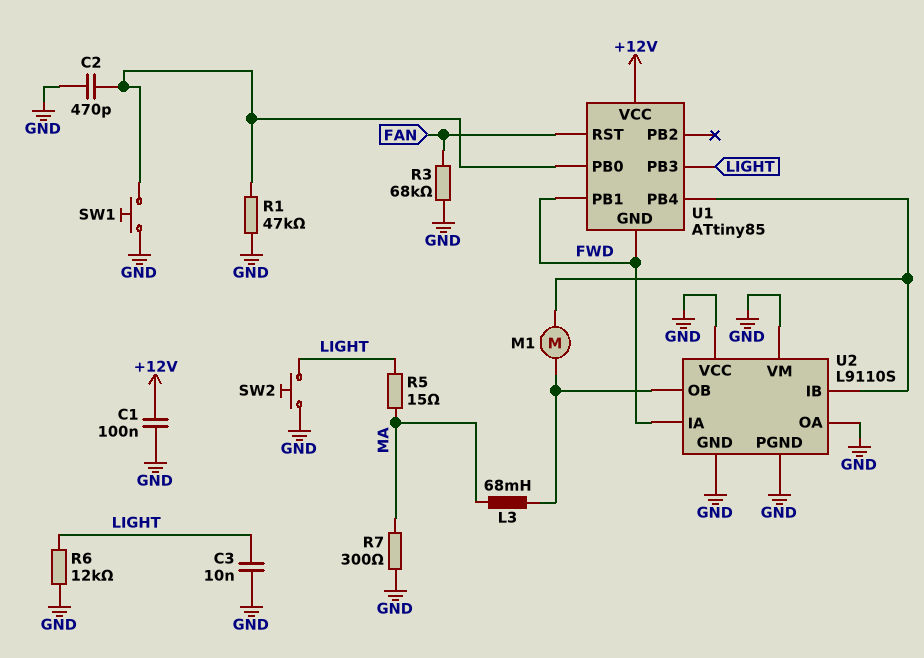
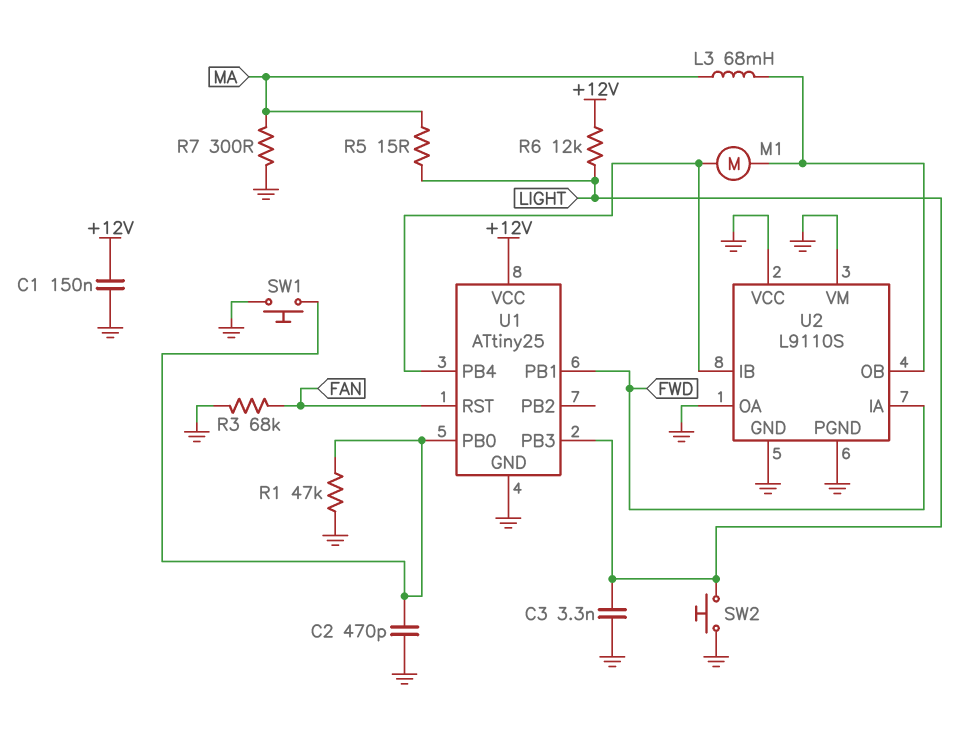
C1: 100nF (+12V, GND) -> 150nF (+12V, GND)
C3: 10nF (GND, LIGHT) -> 3.3nF (GND, LIGHT)
R6: 12k (GND, LIGHT) -> 12k (+12V, LIGHT)
U1: ATtiny85 -> ATtiny25
U1 pin GND: FWD -> GND

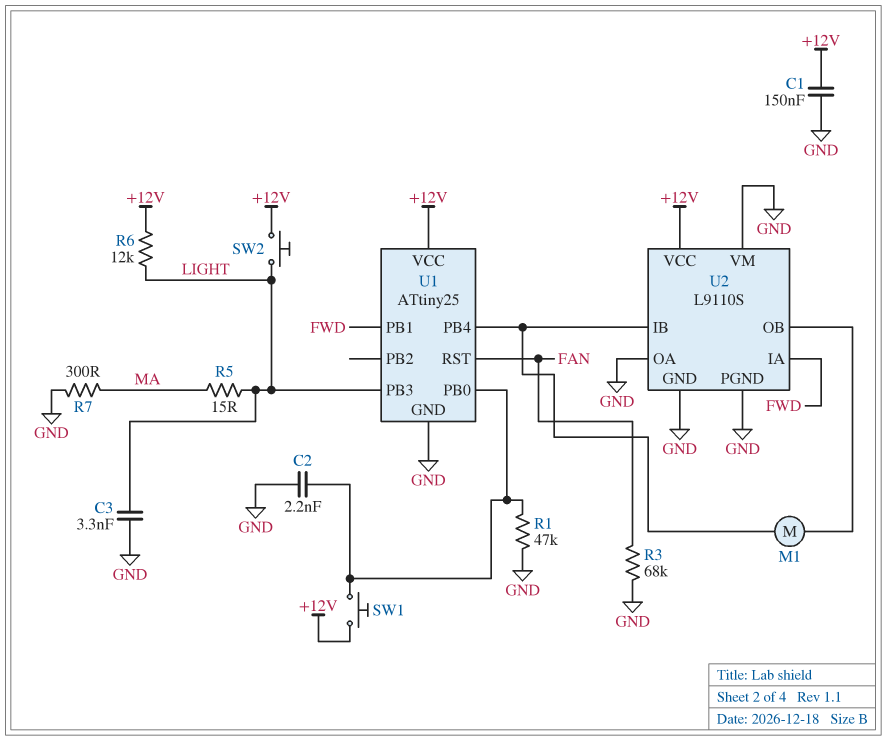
C2: 470pF (GND, U1/PB0) -> 2.2nF (GND, U1/PB0)
L3: 68mH (MA, U2/OB) -> none
SW1: button (GND, U1/PB0) -> button (+12V, U1/PB0)
SW2: button (GND, LIGHT) -> button (+12V, LIGHT)
U2 pin VCC: GND -> +12V

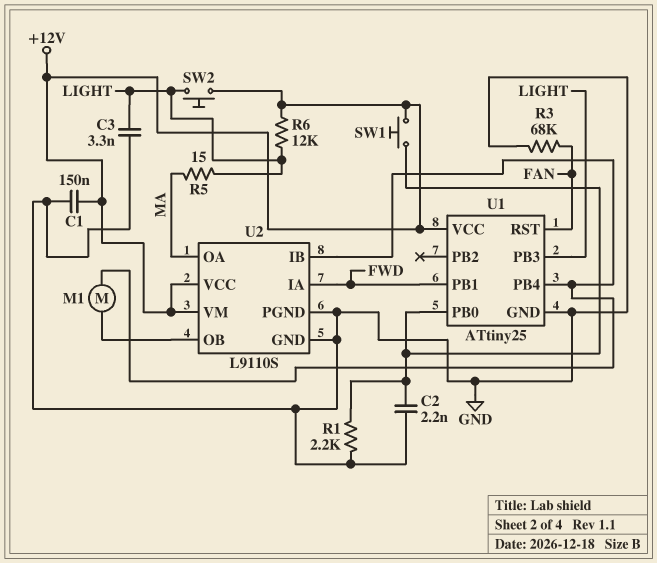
R1: 47k (GND, U1/PB0) -> 2.2k (GND, U1/PB0)
R7: 300 (GND, MA) -> none
U2 pin OA: GND -> MA
U2 pin VM: GND -> +12V

